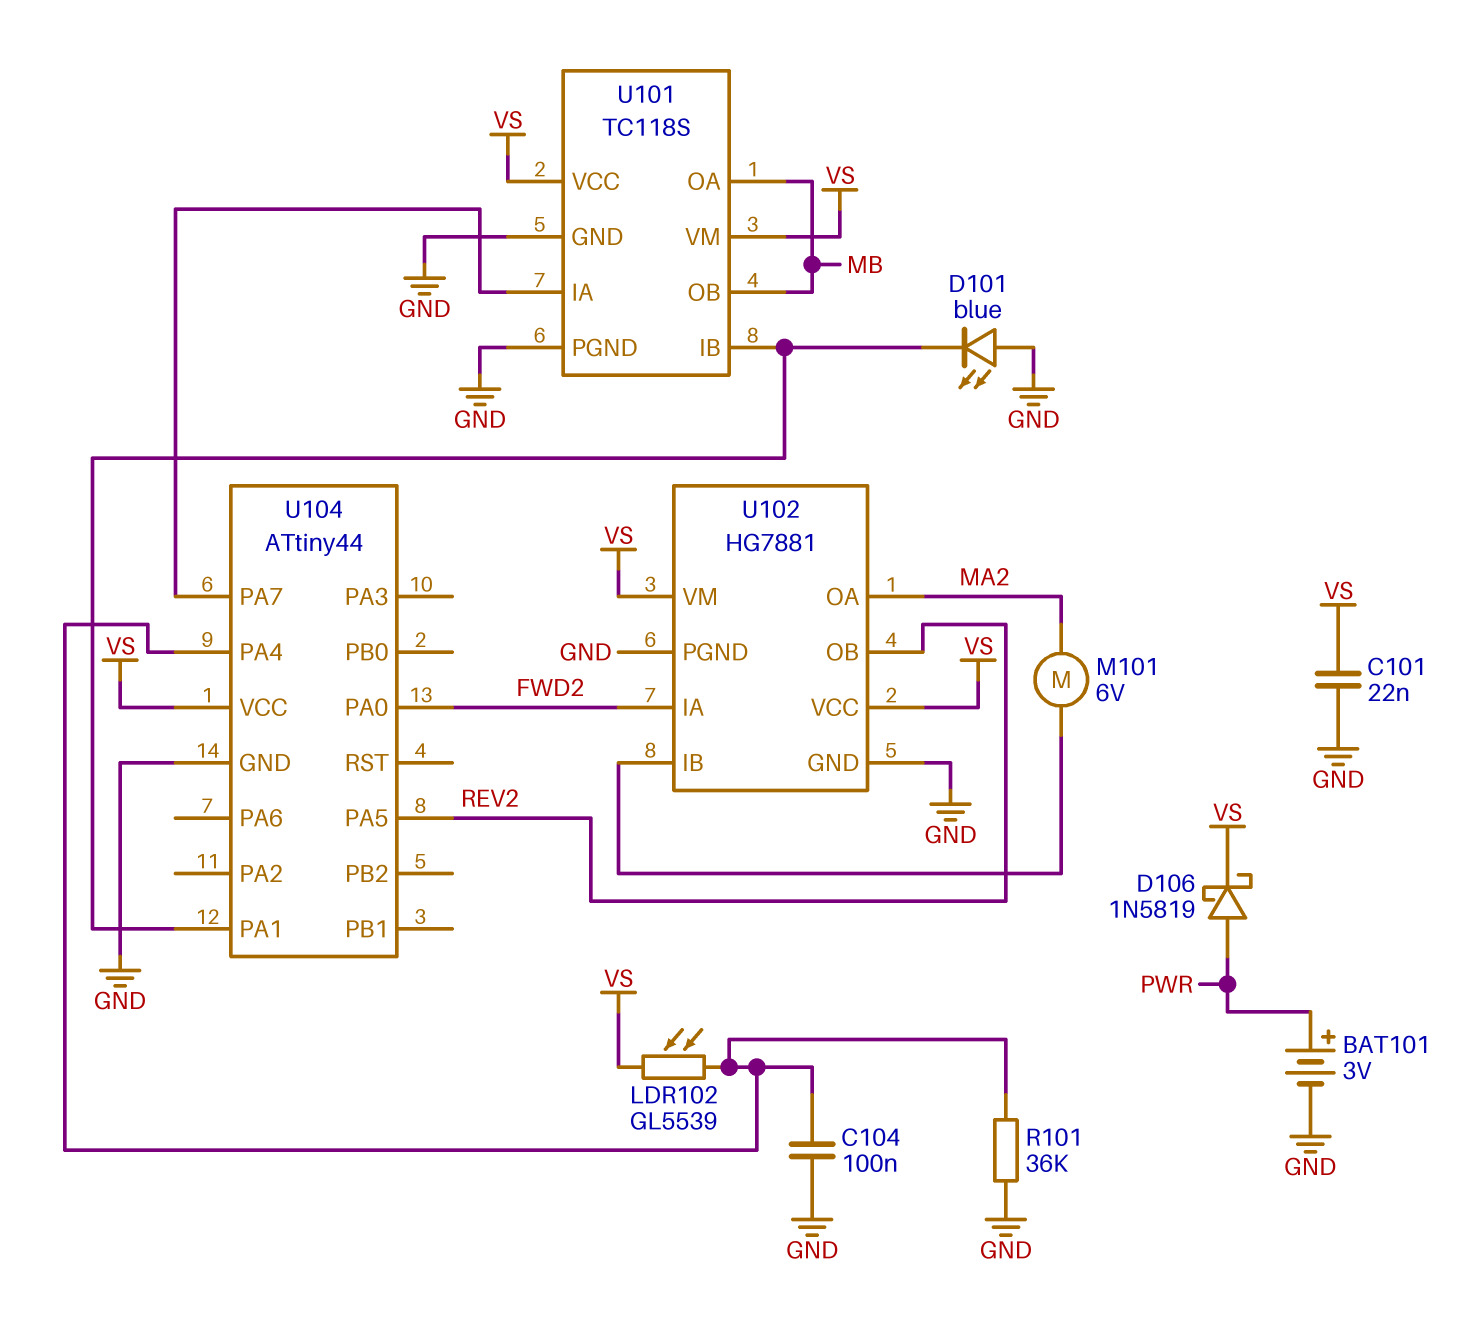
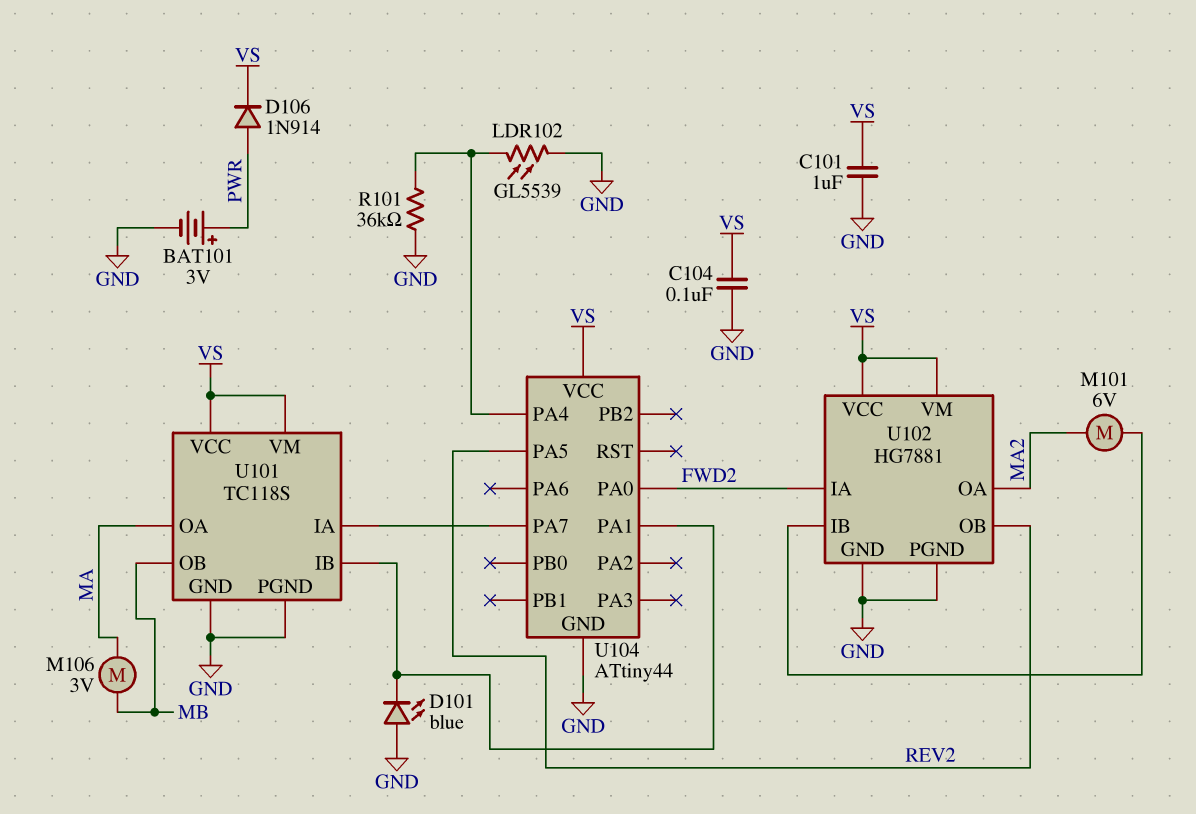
C101: 22nF (GND, VS) -> 1uF (GND, VS)
C104: 100nF (GND, U104/PA4) -> 100nF (GND, VS)
D106: schottky 1N5819 (A PWR, K VS) -> diode 1N914 (A PWR, K VS)
LDR102: GL5539 (U104/PA4, VS) -> GL5539 (GND, U104/PA4)
M106: none -> motor 3V (MA, MB)
U101 pin OA: MB -> MA

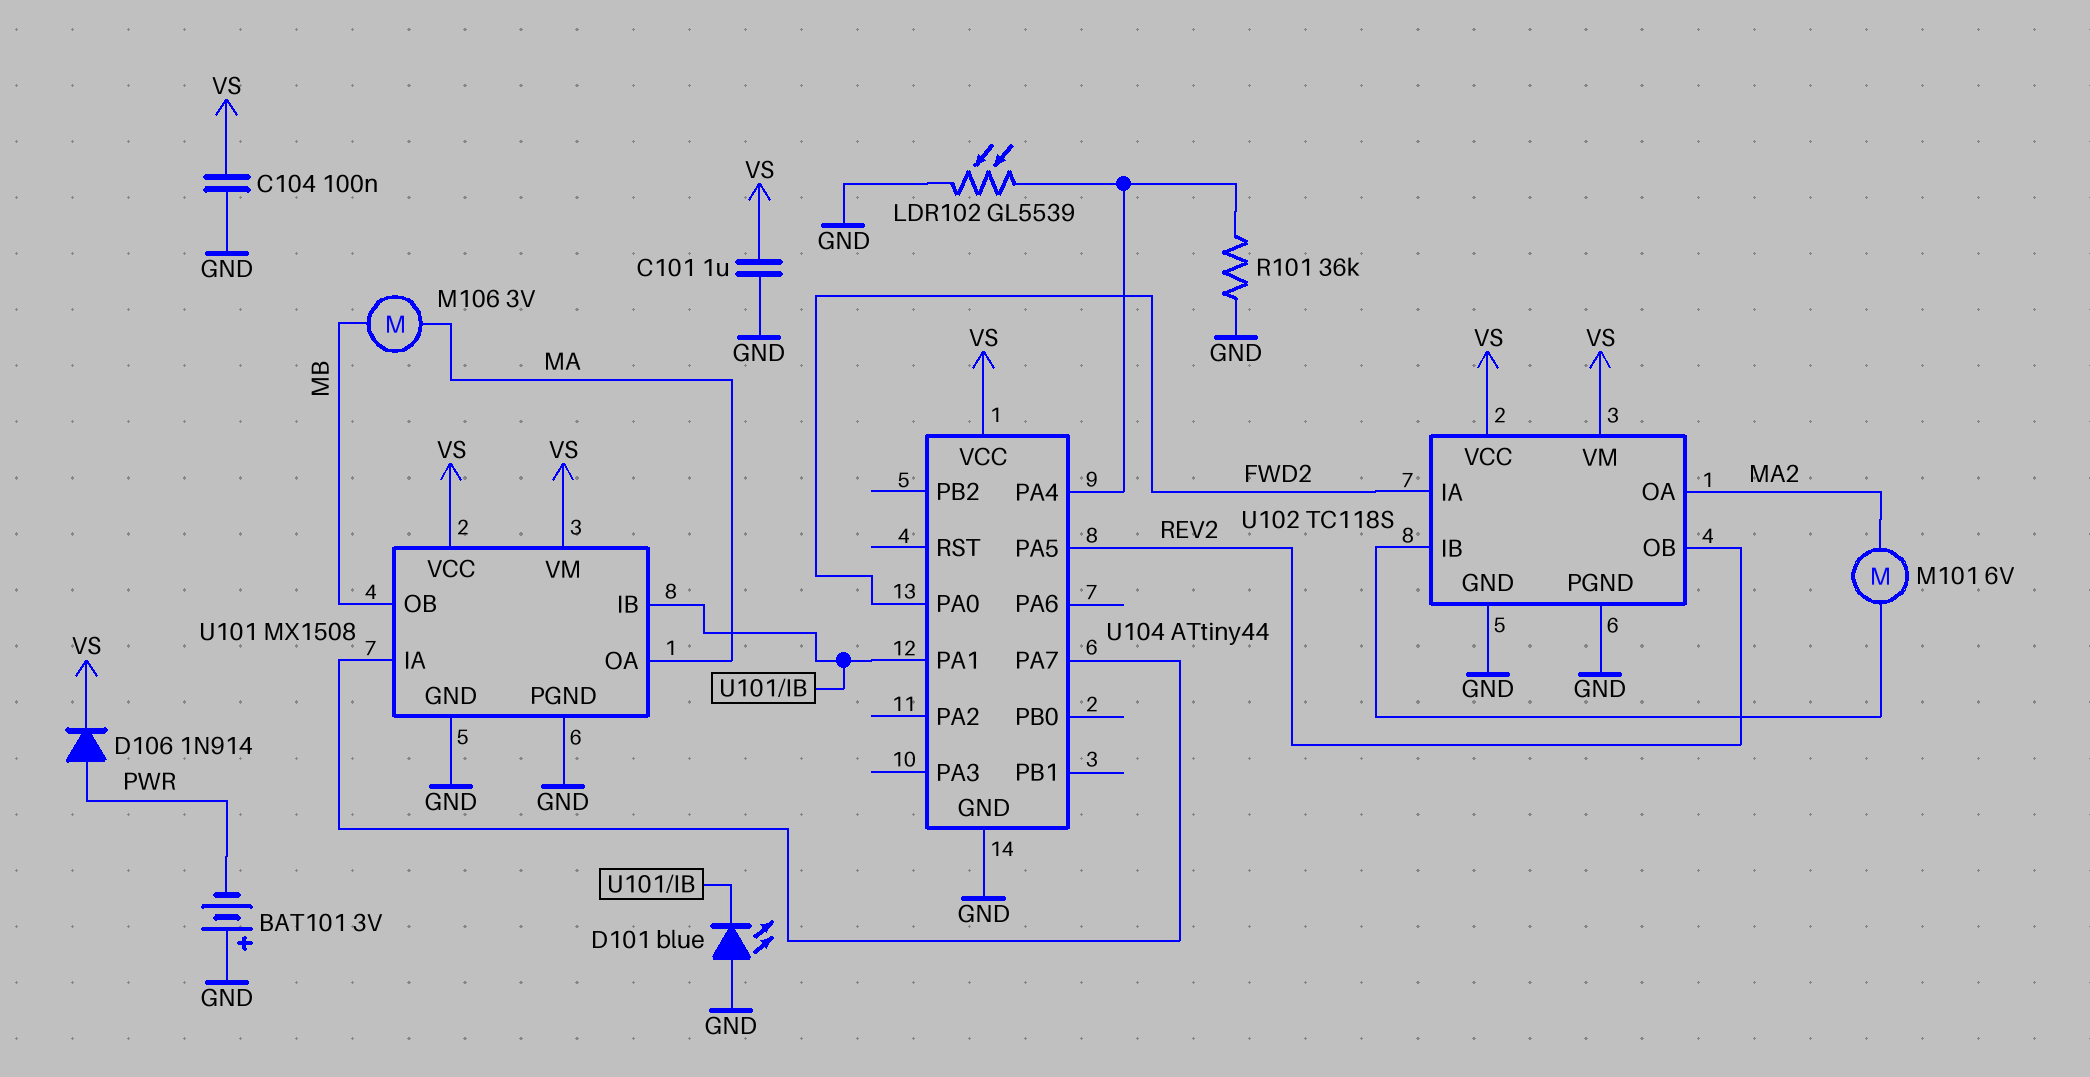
BAT101: 3V (plus PWR, minus GND) -> 3V (plus GND, minus PWR)
U101: TC118S -> MX1508
U102: HG7881 -> TC118S

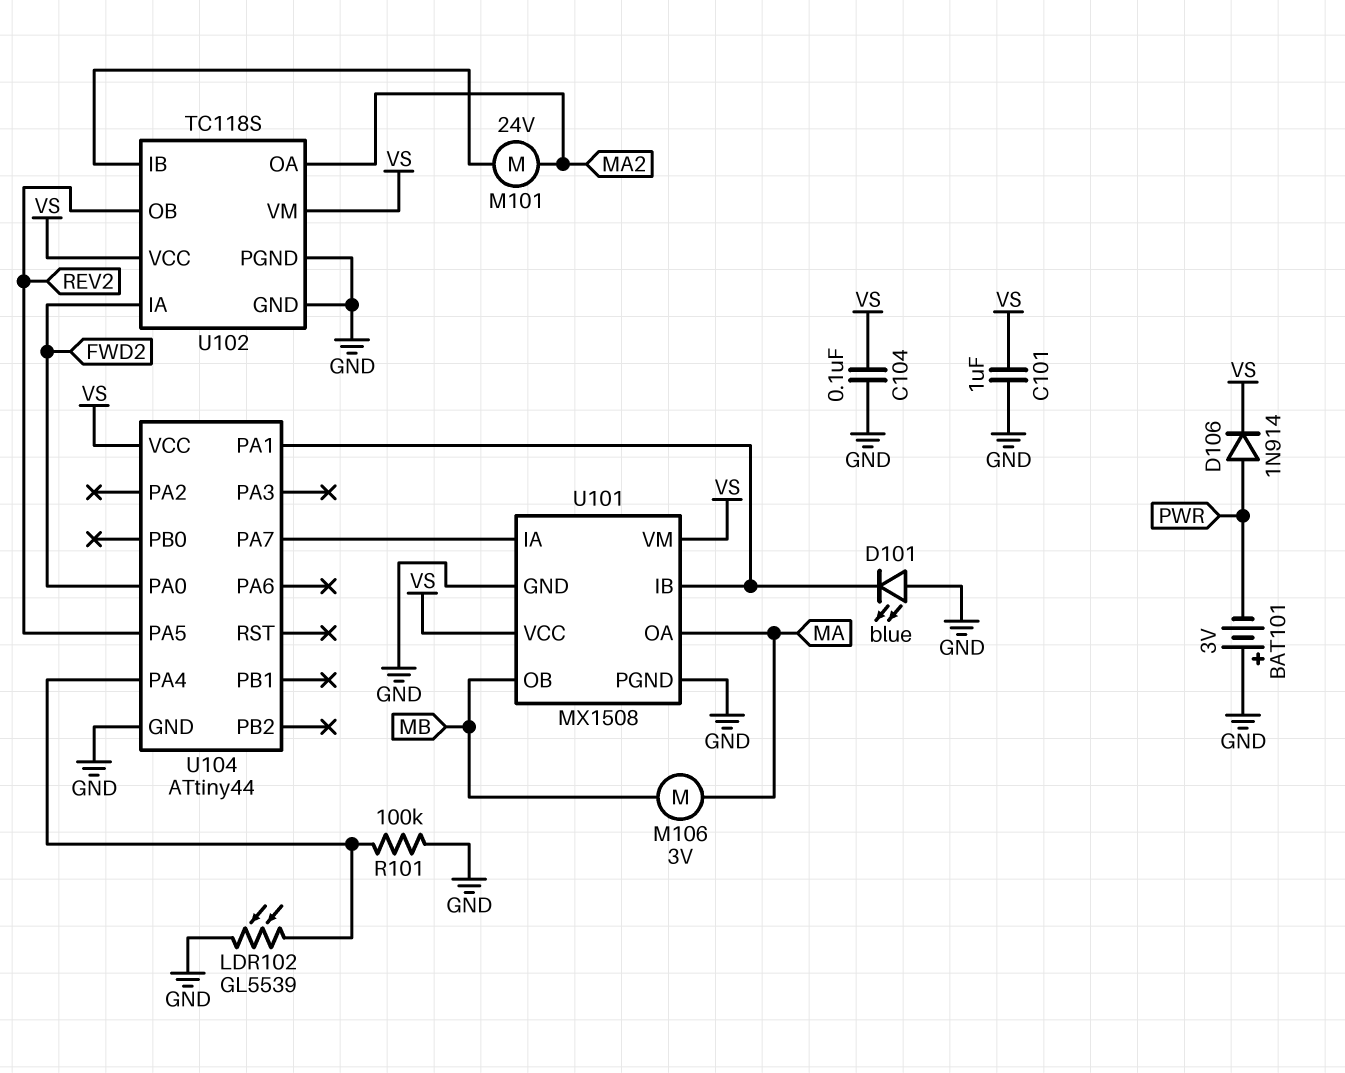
M101: motor 6V (MA2, U102/IB) -> motor 24V (MA2, U102/IB)
R101: 36k (GND, U104/PA4) -> 100k (GND, U104/PA4)

